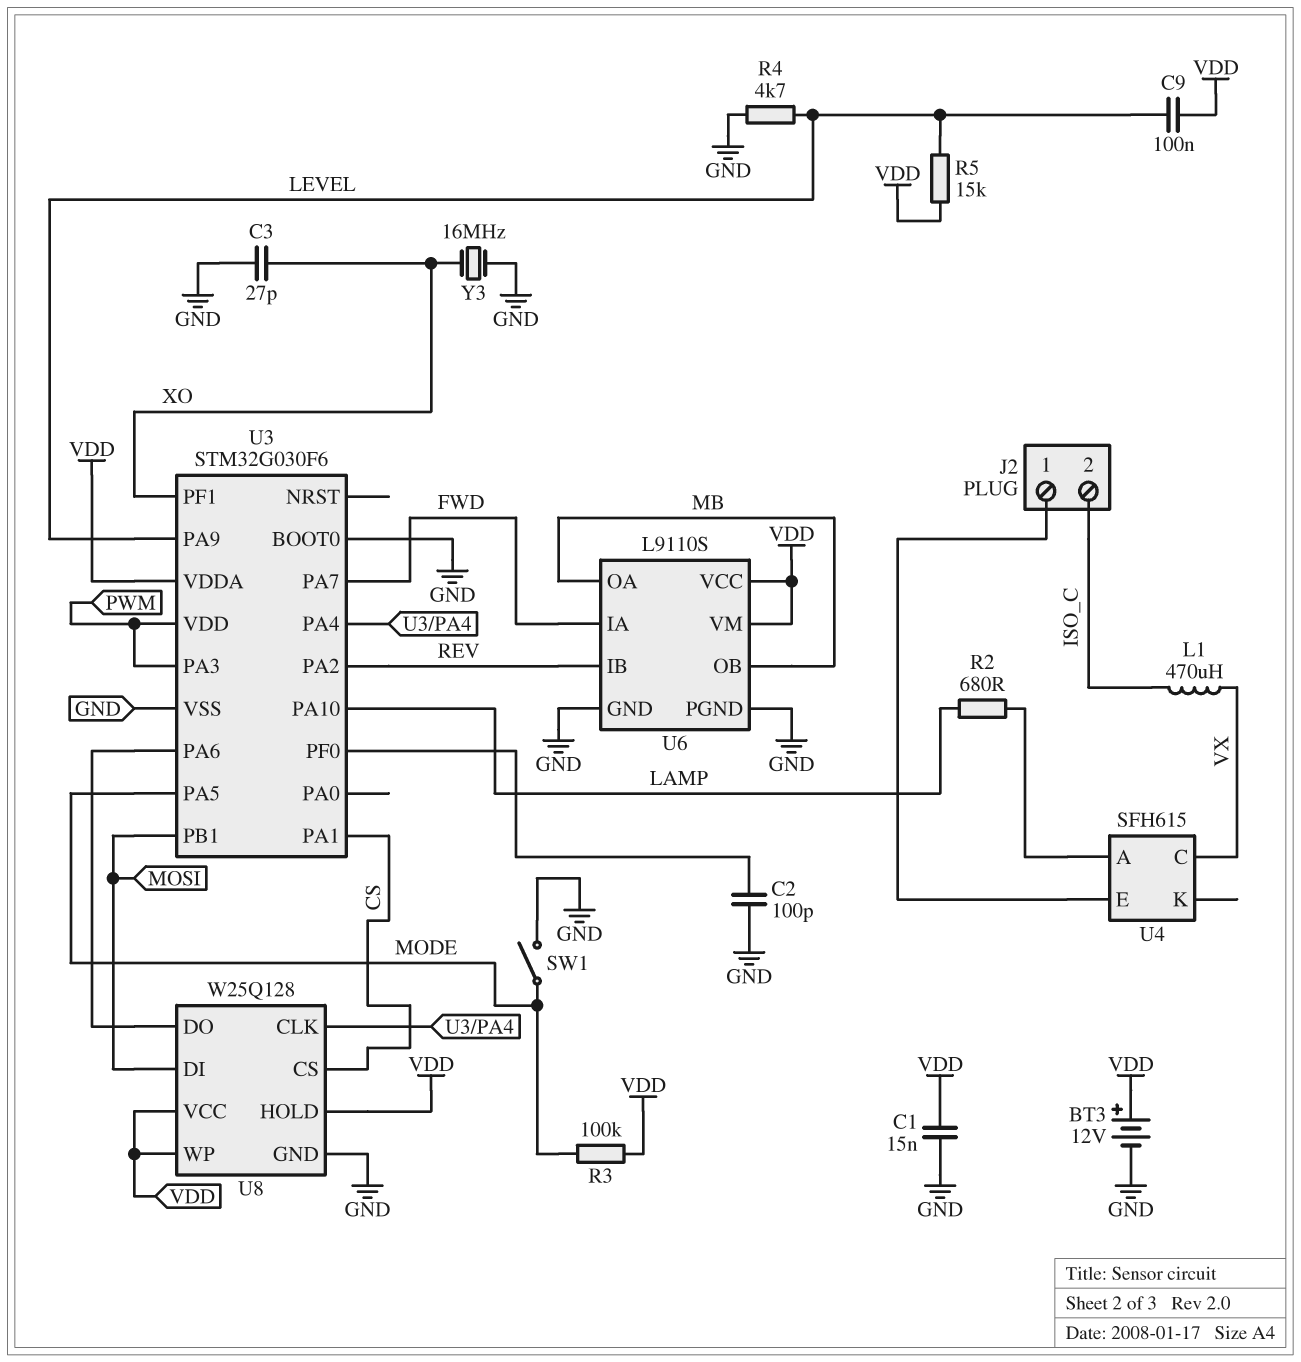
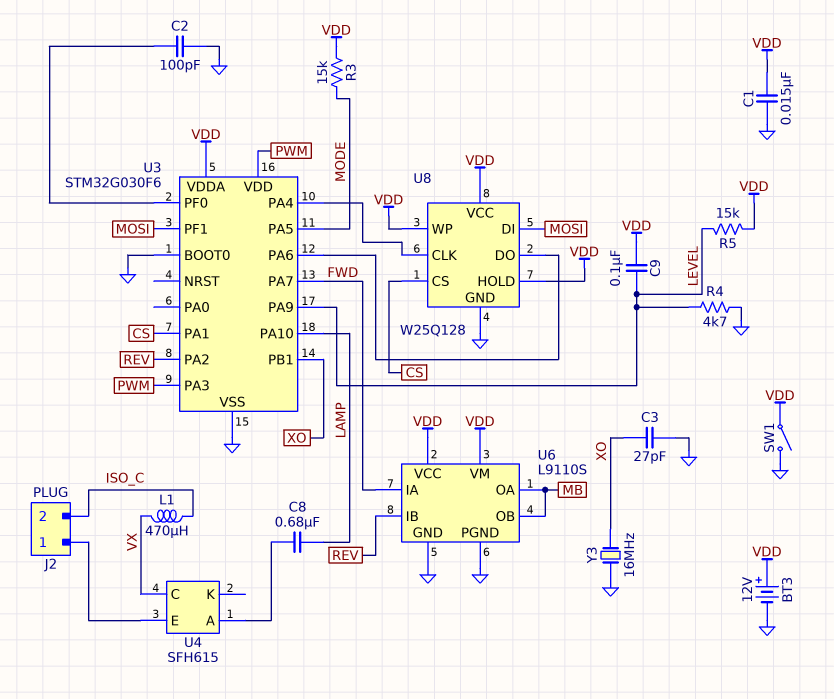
C8: none -> 680nF (LAMP, U4/A)
R2: 680 (LAMP, U4/A) -> none
R3: 100k (MODE, VDD) -> 15k (MODE, VDD)
SW1: switch (GND, MODE) -> switch (GND, VDD)
U3 pin PB1: MOSI -> XO
U3 pin PF1: XO -> MOSI

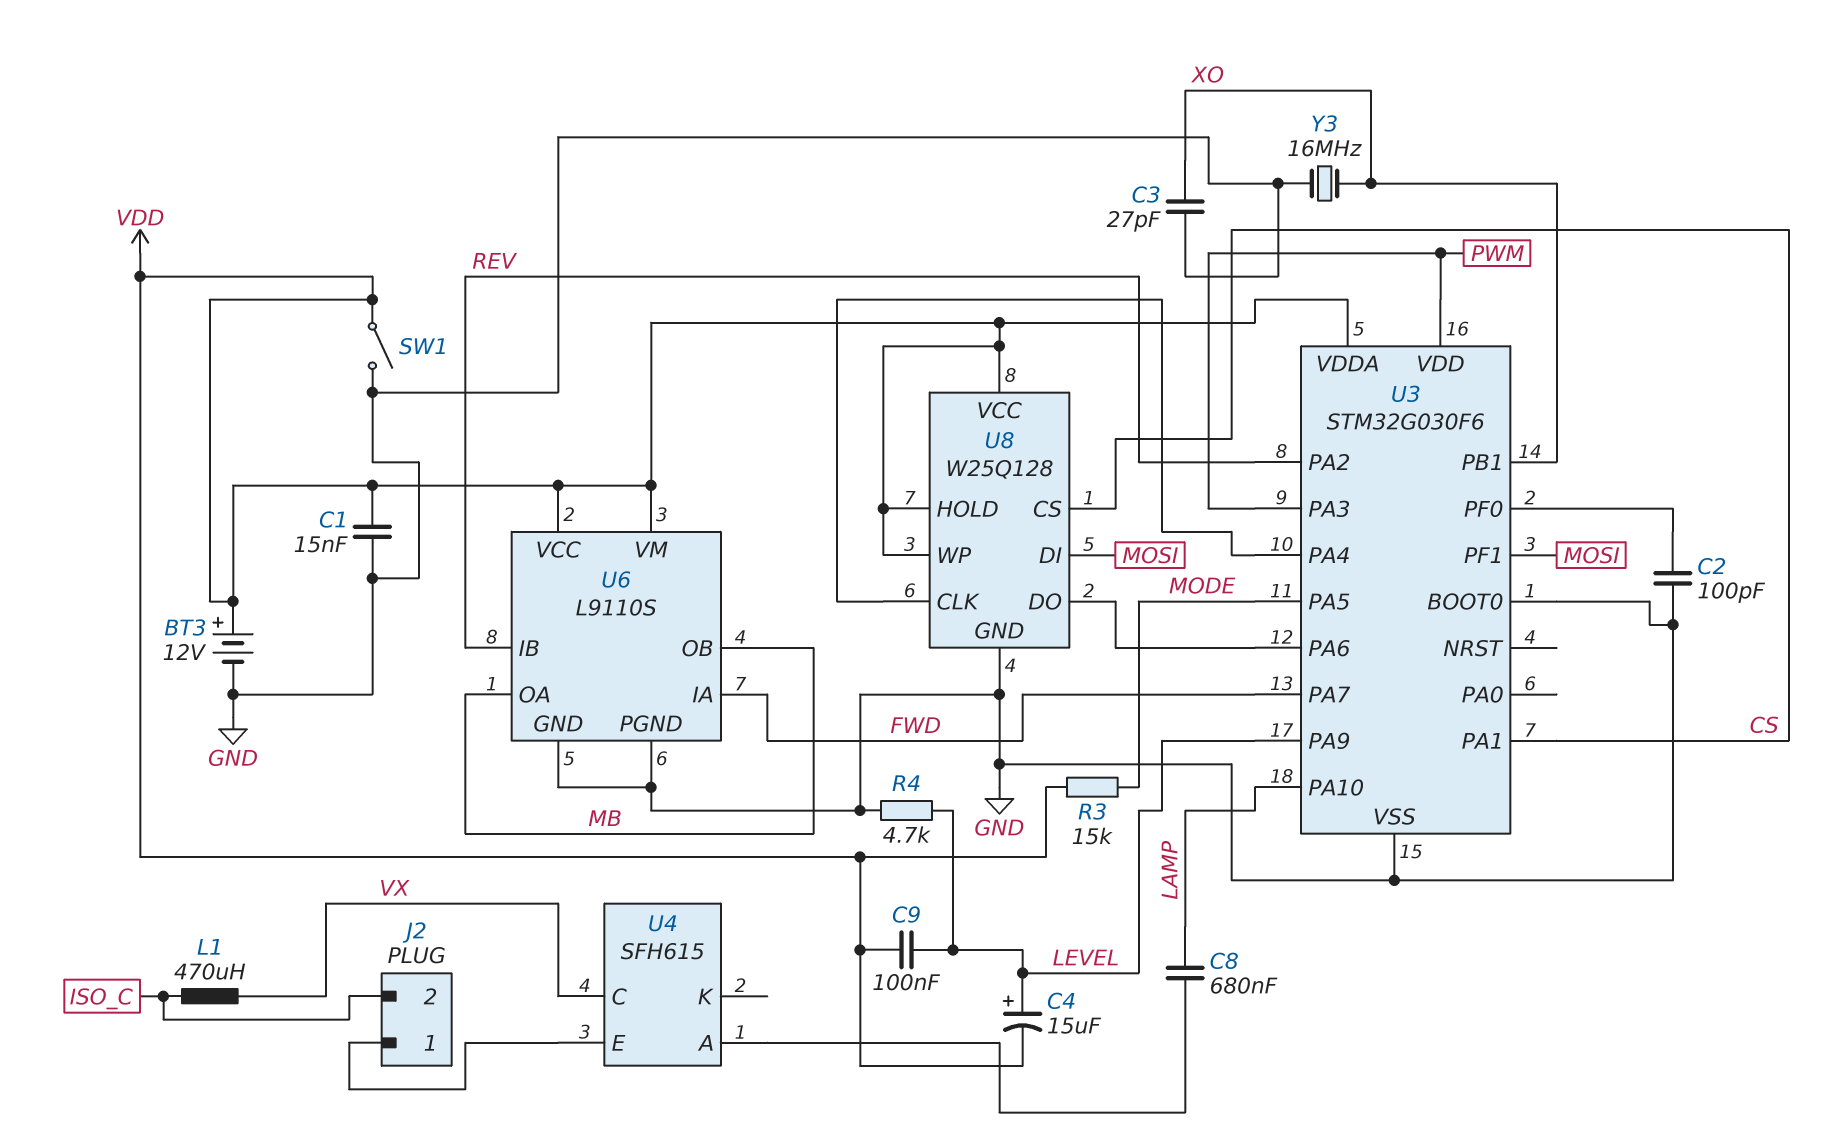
C4: none -> 15uF (plus LEVEL, minus VDD)
R5: 15k (LEVEL, VDD) -> none

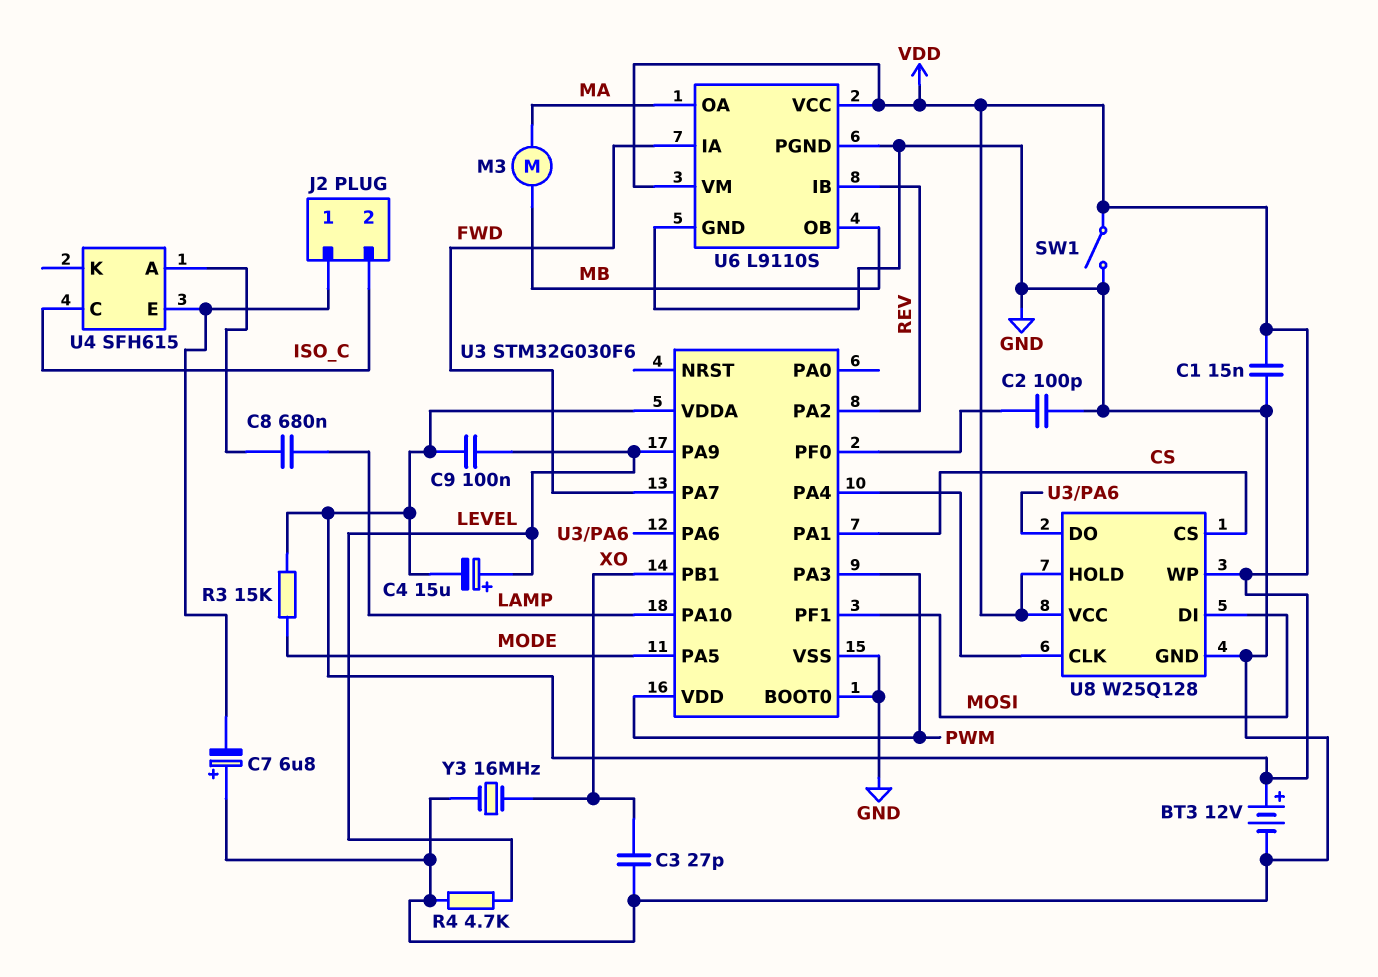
C7: none -> 6.8uF (plus GND, minus J2/1)
L1: 470uH (ISO_C, VX) -> none
M3: none -> motor (MA, MB)
U4 pin C: VX -> ISO_C
U6 pin OA: MB -> MA

